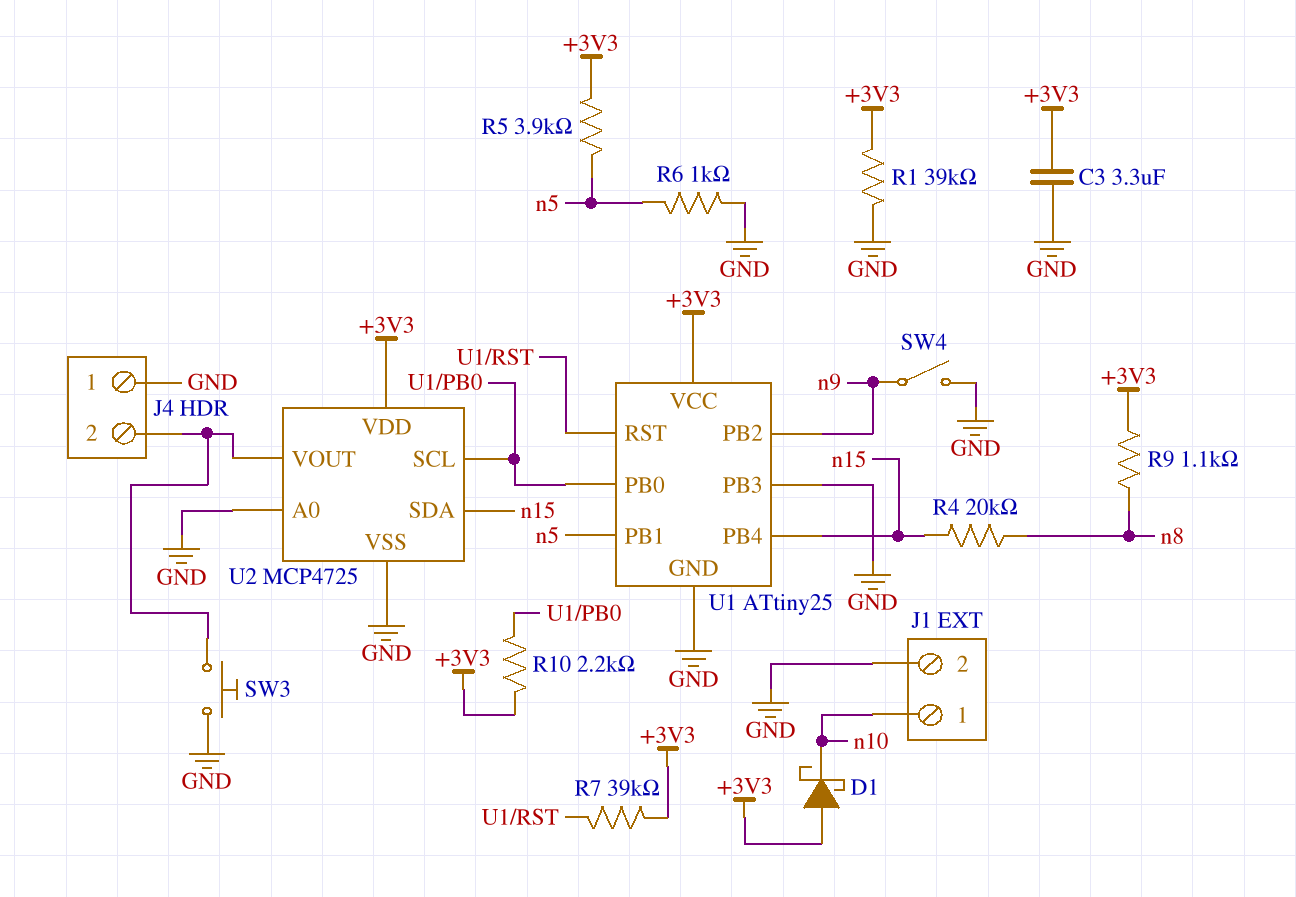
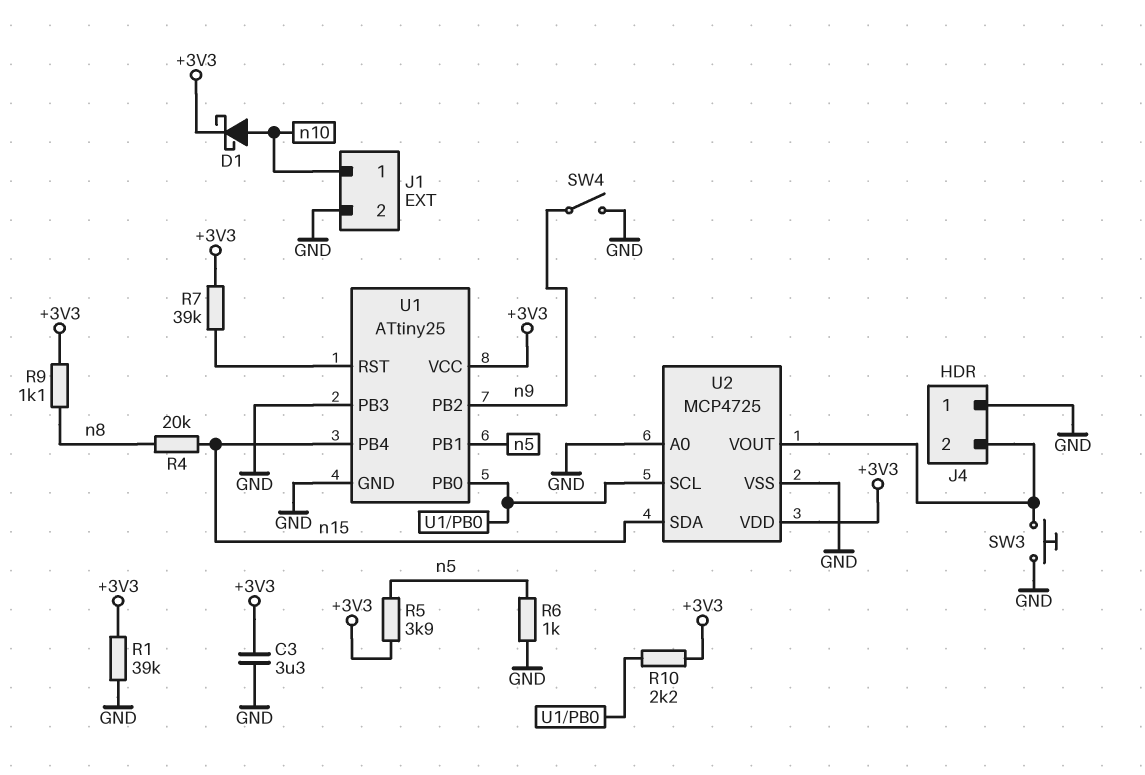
D1: schottky (A +3V3, K n10) -> schottky (A n10, K +3V3)

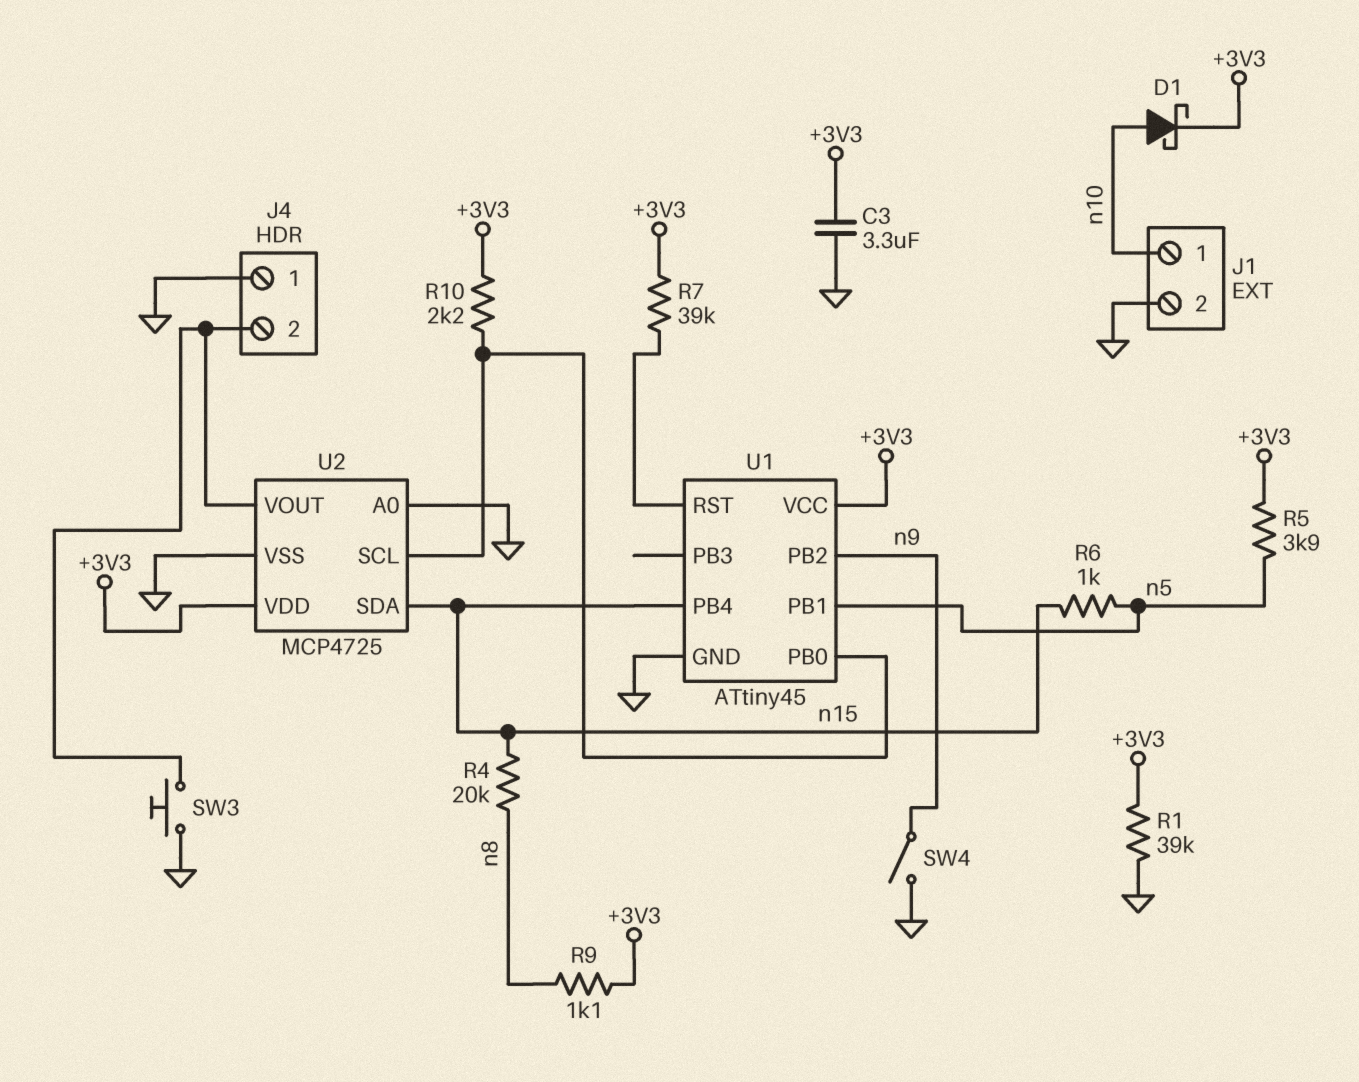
R6: 1k (GND, n5) -> 1k (n5, n15)
U1: ATtiny25 -> ATtiny45
U1 pin PB3: GND -> none

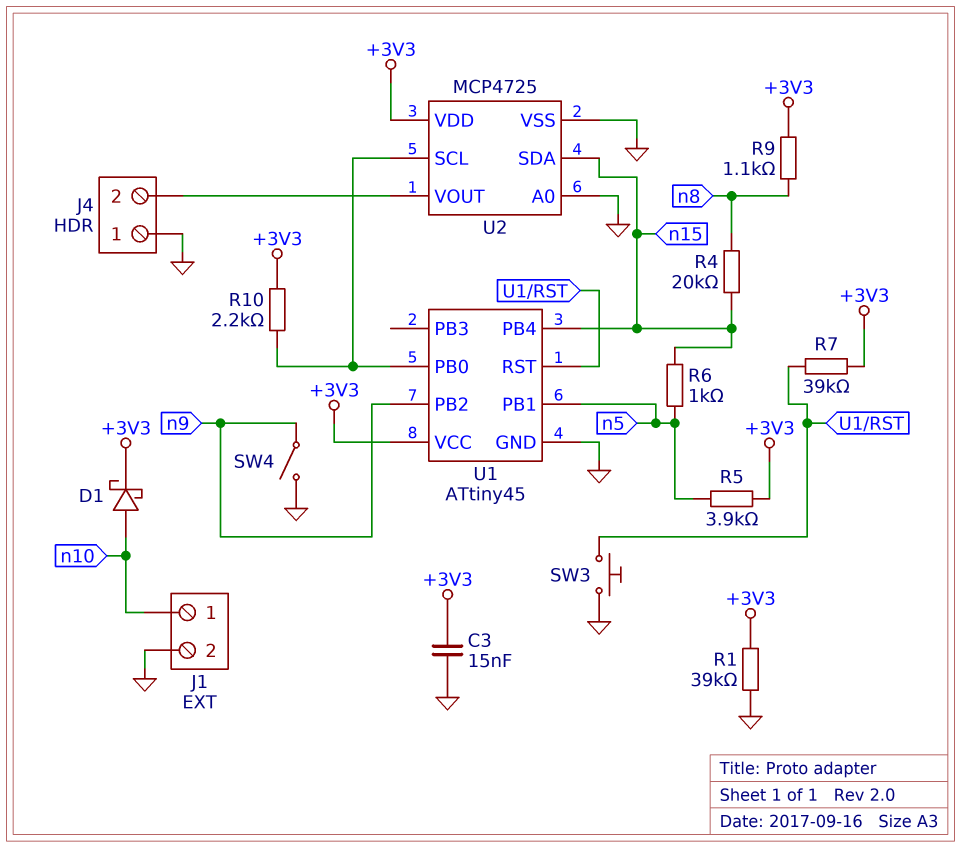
C3: 3.3uF (+3V3, GND) -> 15nF (+3V3, GND)
SW3: button (GND, J4/2) -> button (GND, U1/RST)

